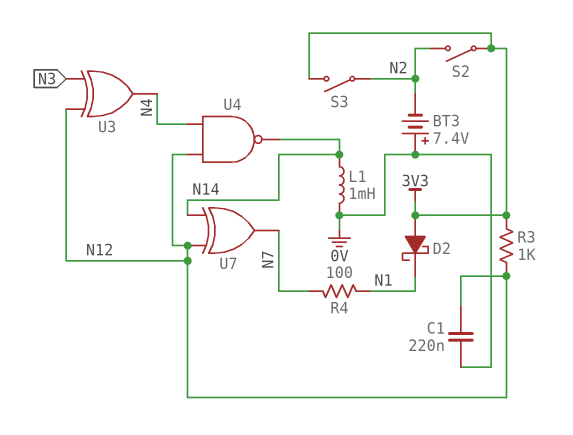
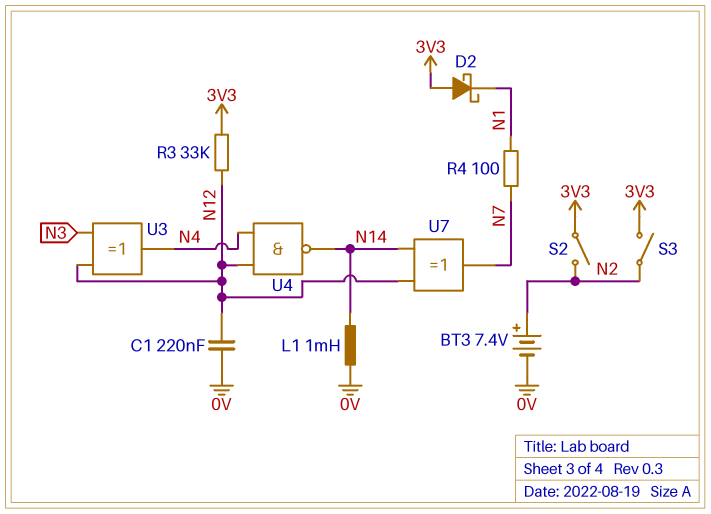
BT3: 7.4V (plus 0V, minus N2) -> 7.4V (plus N2, minus 0V)
R3: 1k (3V3, N12) -> 33k (3V3, N12)

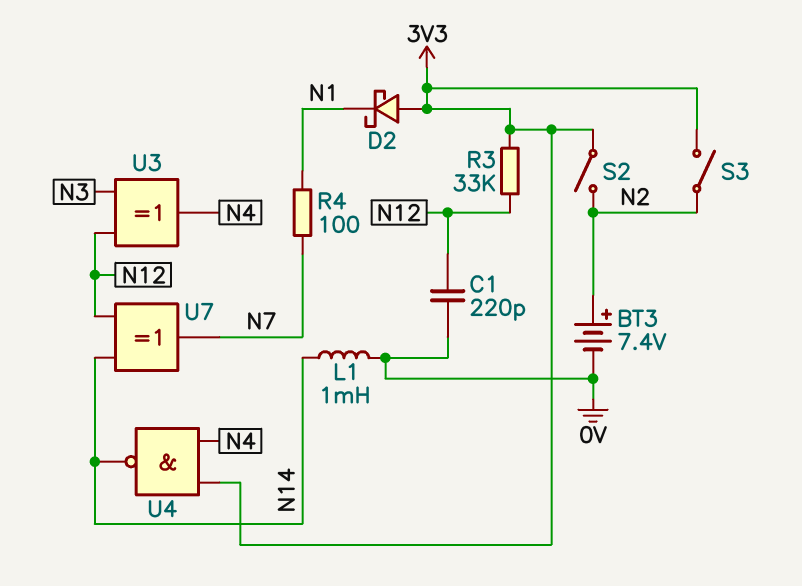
C1: 220nF (0V, N12) -> 220pF (0V, N12)
U4: NAND (in N4, in N12, out N14) -> NAND (in 3V3, in N4, out N14)

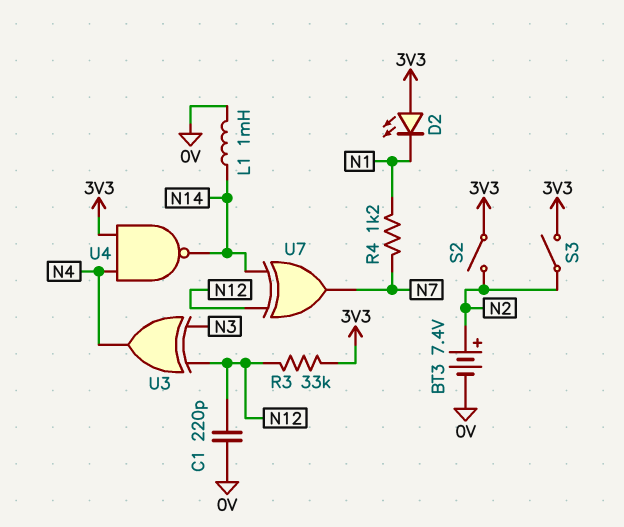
D2: schottky (A 3V3, K N1) -> LED (A 3V3, K N1)
R4: 100 (N1, N7) -> 1.2k (N1, N7)

